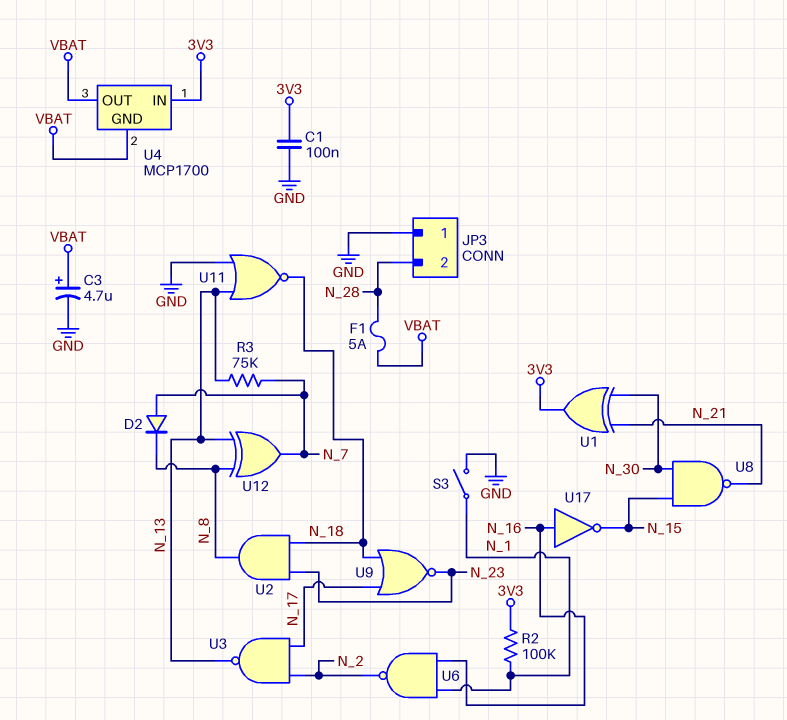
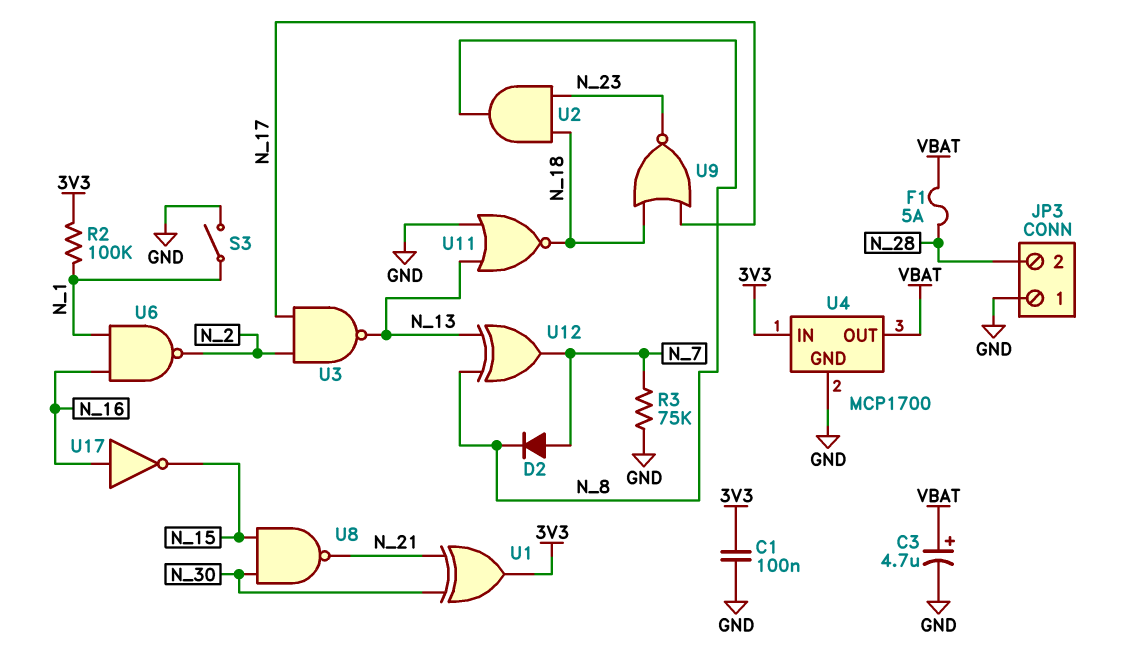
R3: 75k (N_7, N_13) -> 75k (GND, N_7)
U4 pin GND: VBAT -> GND

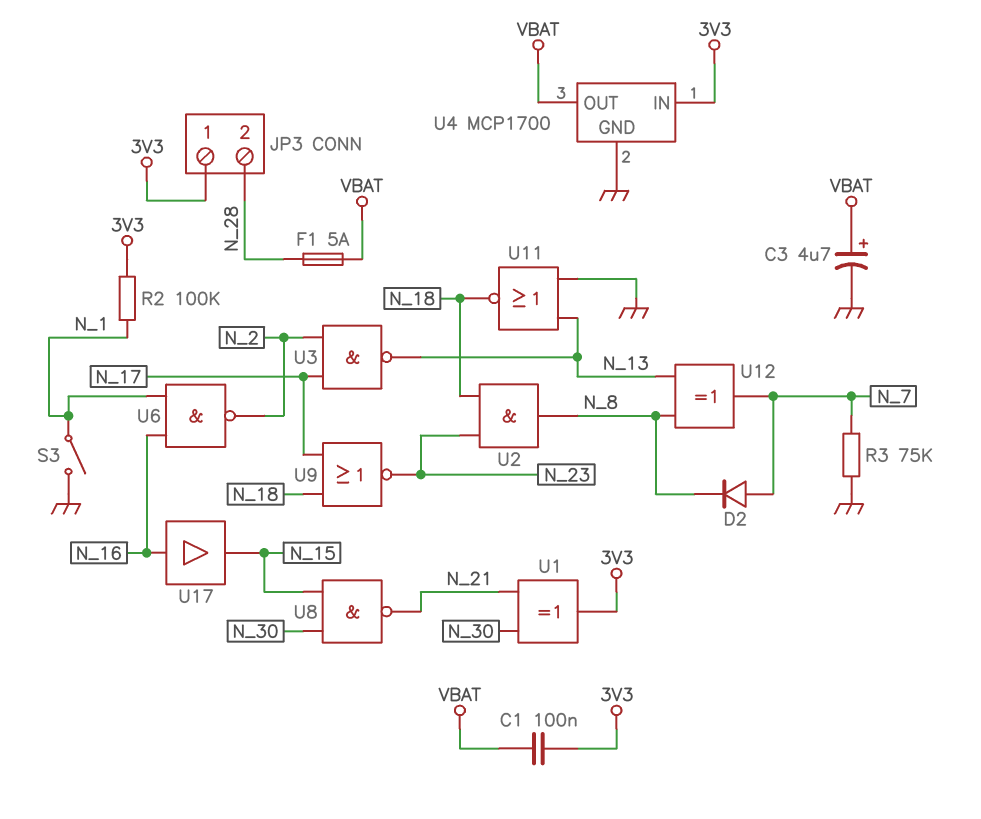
C1: 100nF (3V3, GND) -> 100nF (3V3, VBAT)
JP3 pin 1: GND -> 3V3
U17: NOT (in N_16, out N_15) -> buffer (in N_16, out N_15)

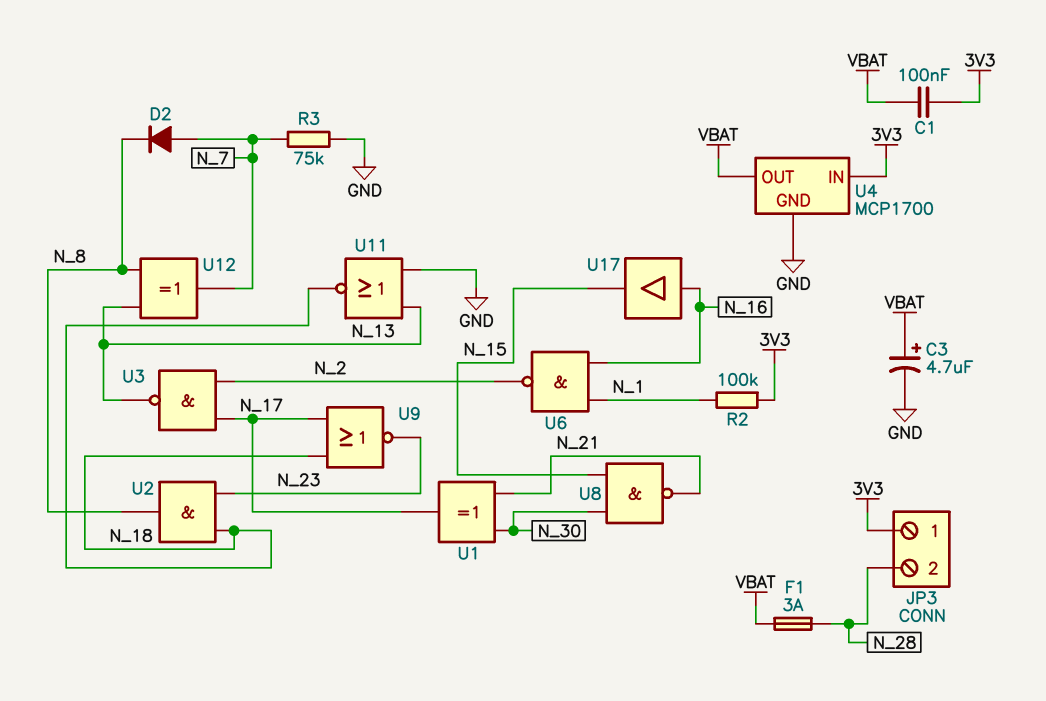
F1: 5A (N_28, VBAT) -> 3A (N_28, VBAT)
S3: switch (GND, N_1) -> none
U1: XOR (in N_21, in N_30, out 3V3) -> XOR (in N_21, in N_30, out N_17)

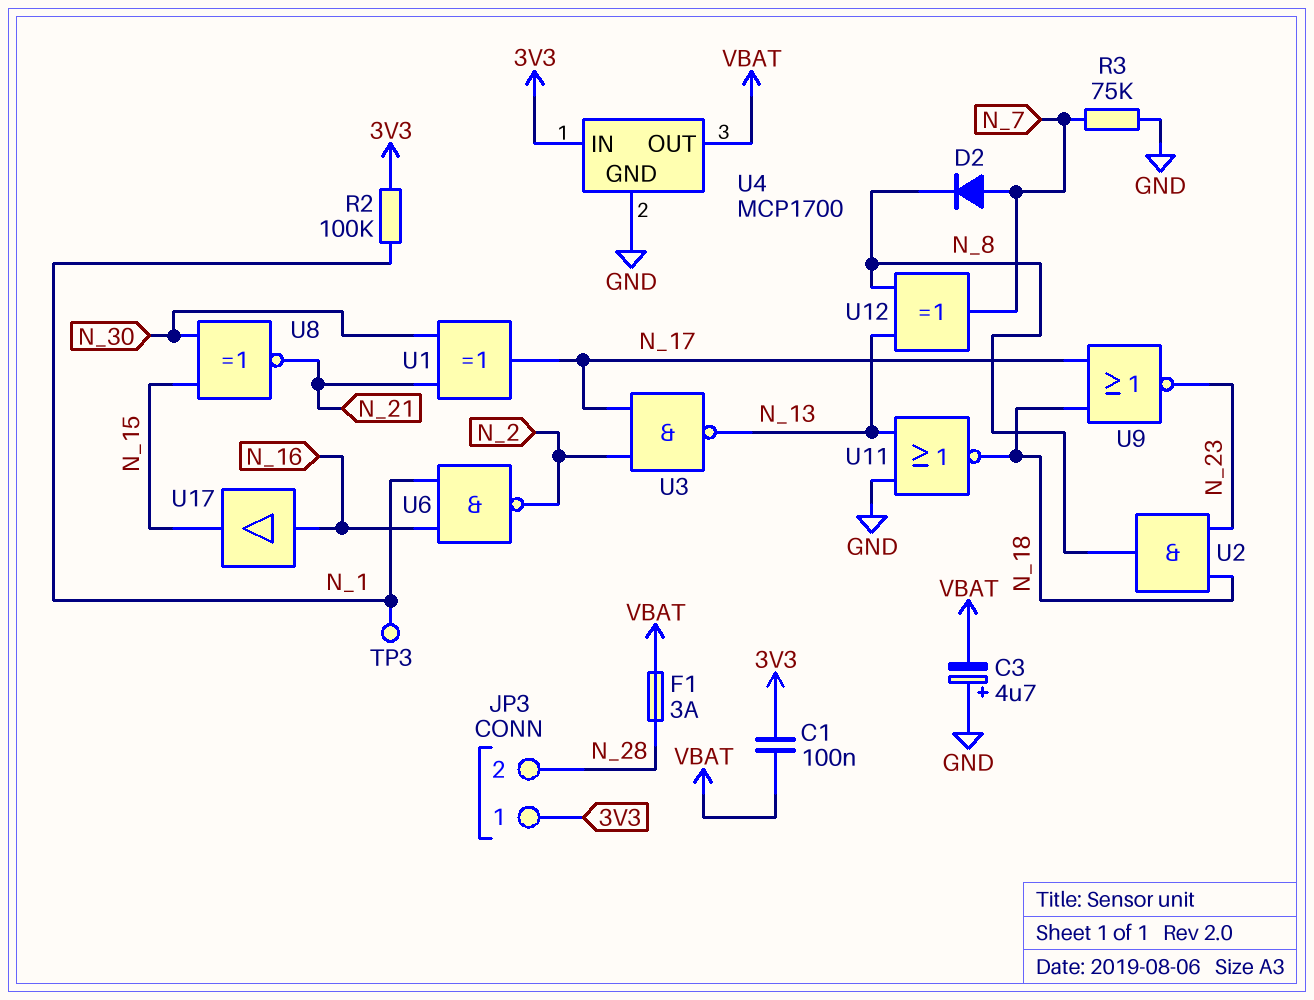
C3: 4.7uF (plus VBAT, minus GND) -> 4.7uF (plus GND, minus VBAT)
TP3: none -> test point (N_1)
U8: NAND (in N_15, in N_30, out N_21) -> XNOR (in N_15, in N_30, out N_21)

